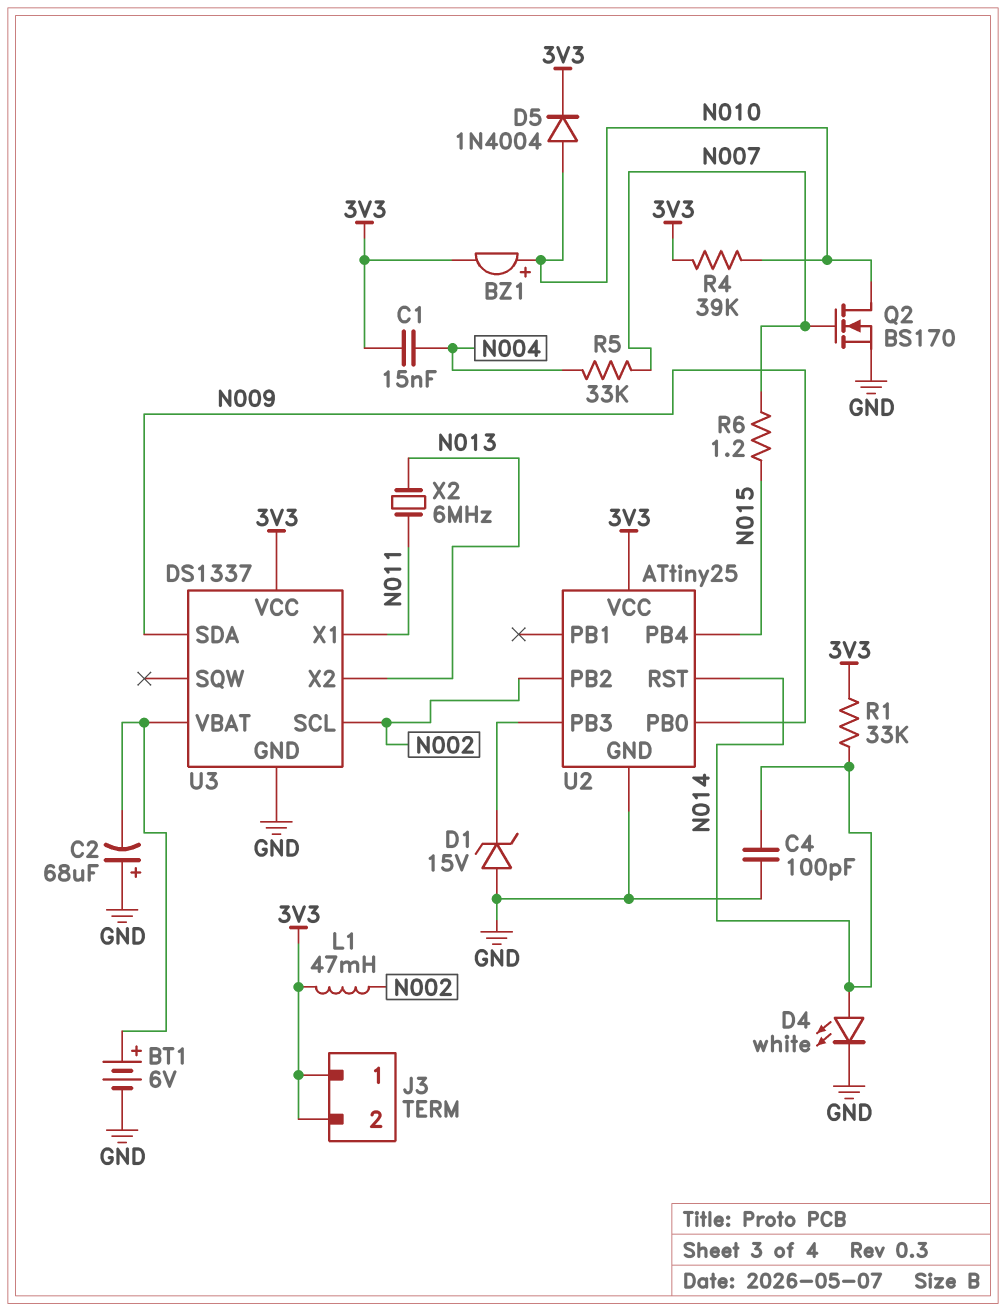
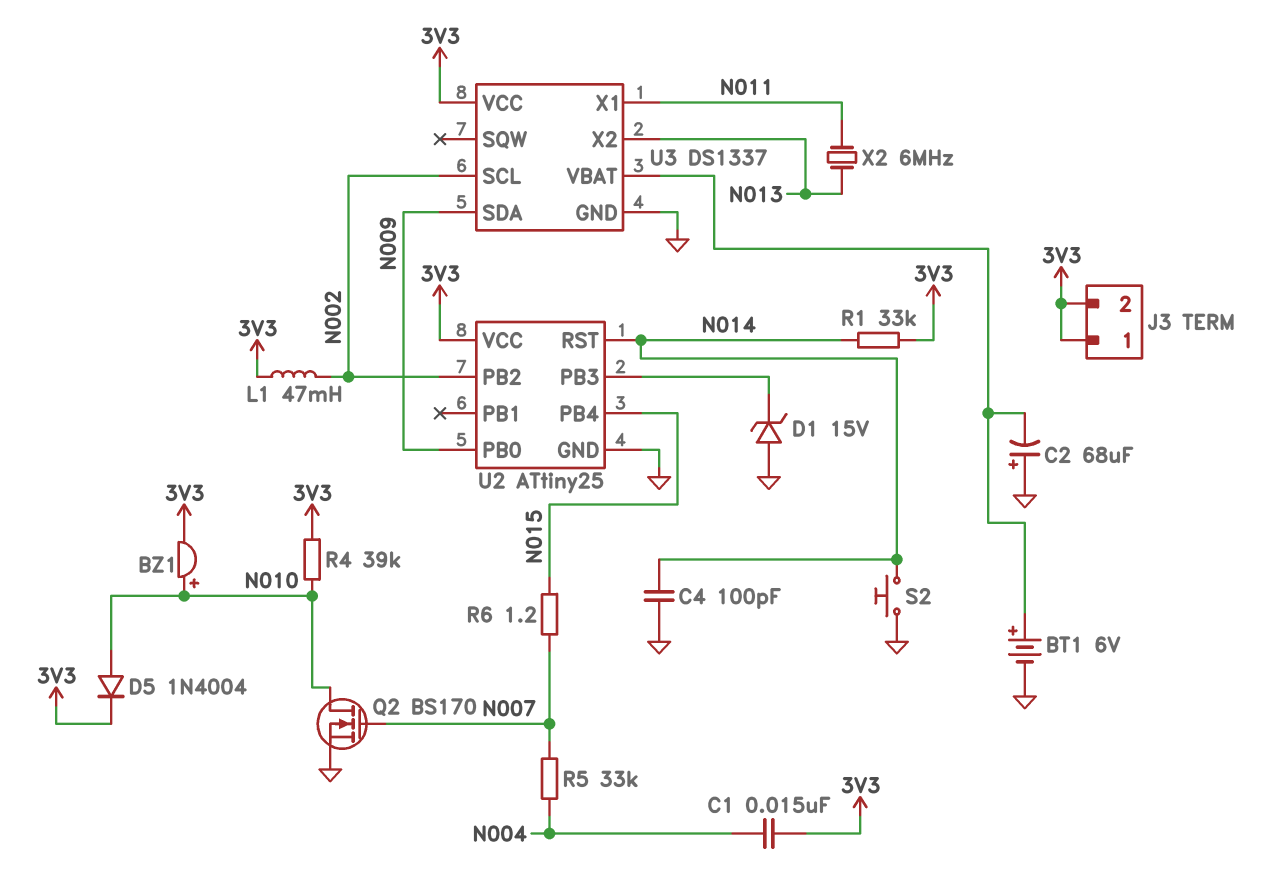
D4: LED white (A N014, K GND) -> none
S2: none -> button (GND, N014)

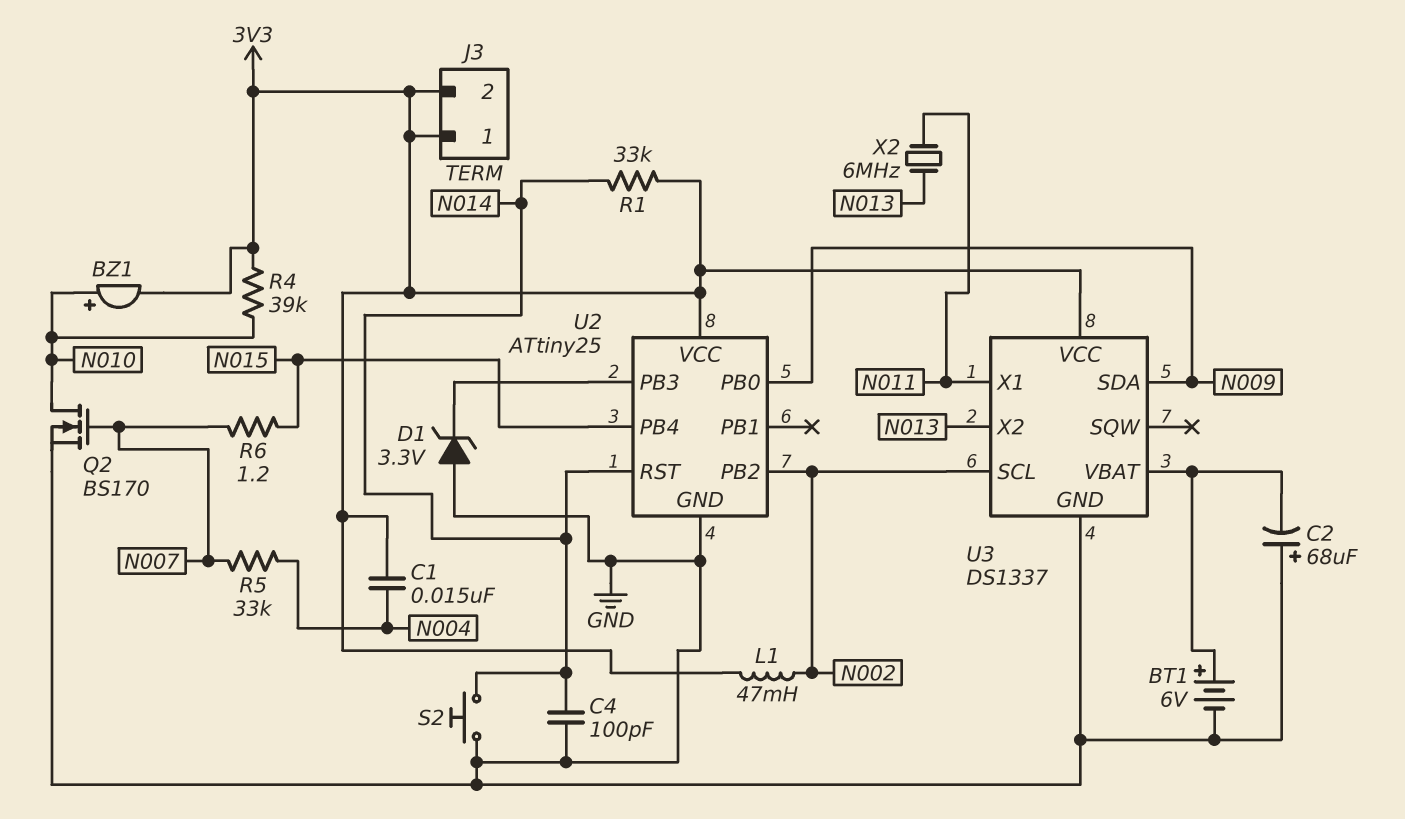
D1: zener 15V (A GND, K U2/PB3) -> zener 3.3V (A GND, K U2/PB3)
D5: diode 1N4004 (A N010, K 3V3) -> none

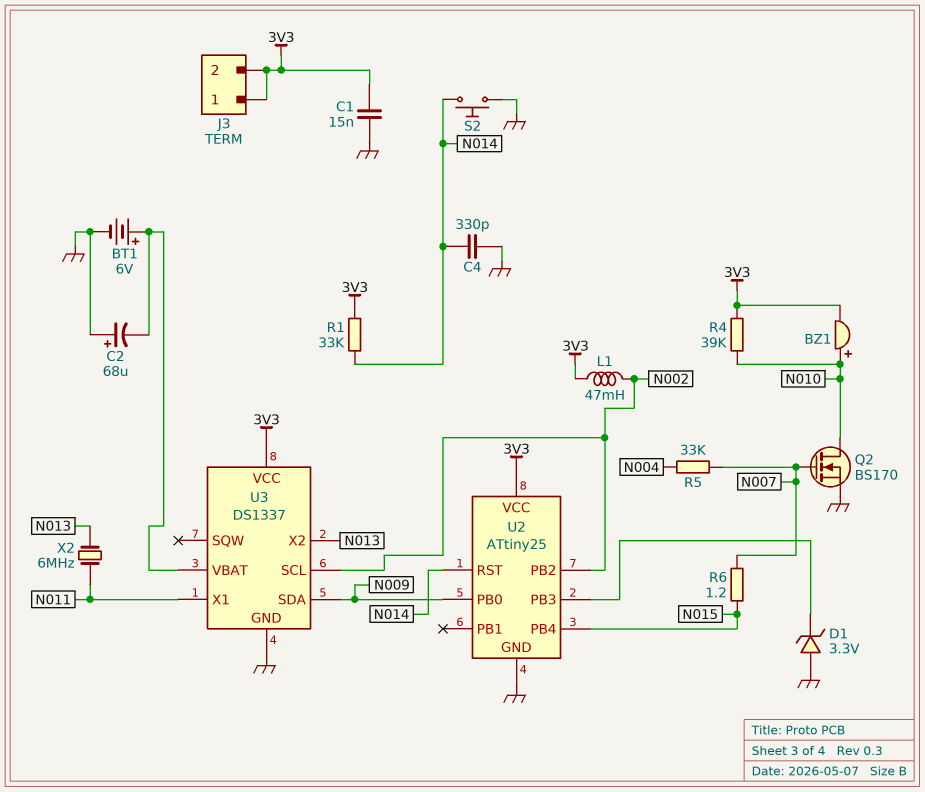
C1: 15nF (3V3, N004) -> 15nF (3V3, GND)
C4: 100pF (GND, N014) -> 330pF (GND, N014)

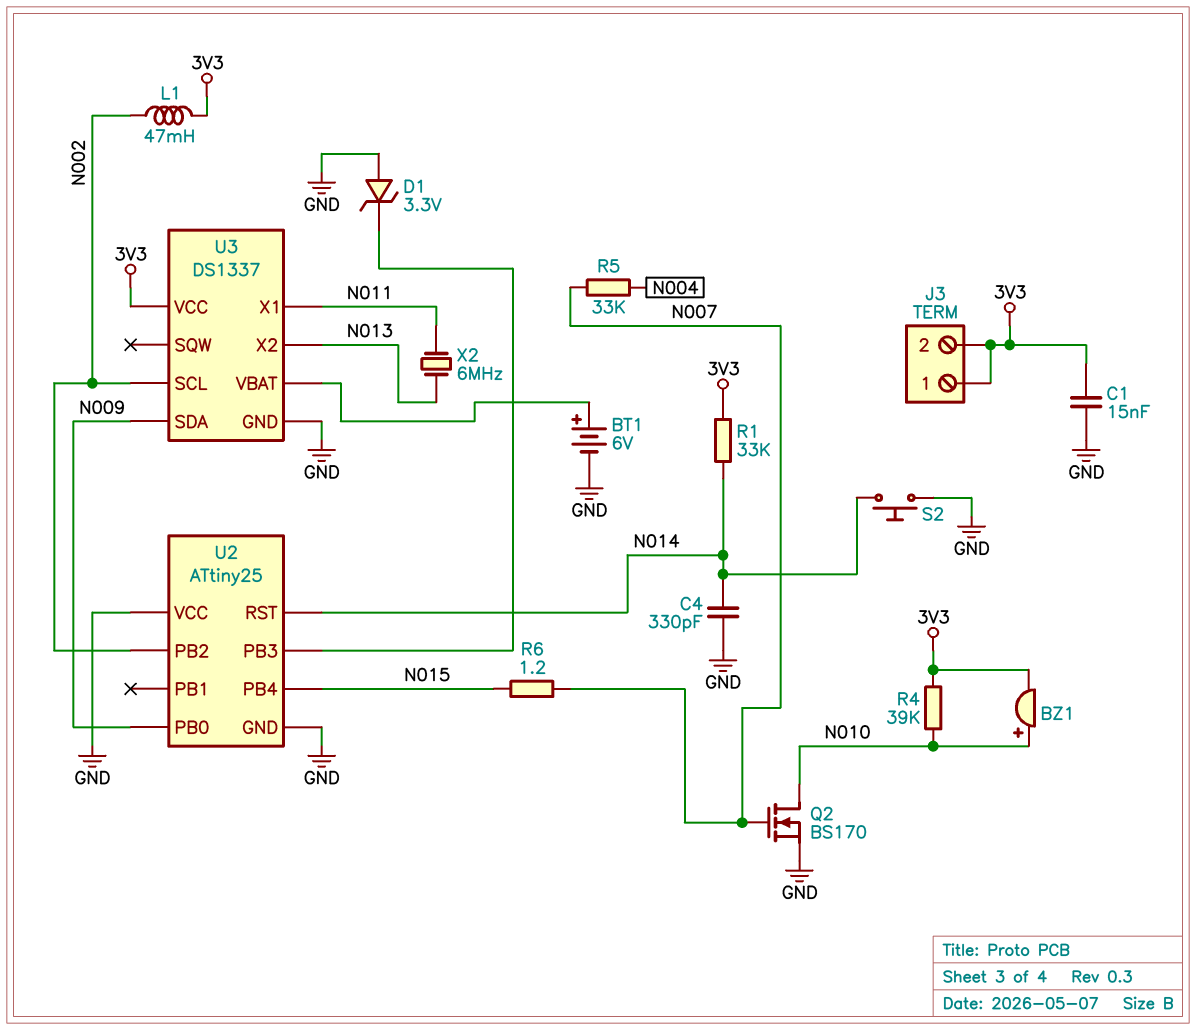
C2: 68uF (plus GND, minus U3/VBAT) -> none
U2 pin VCC: 3V3 -> GND

